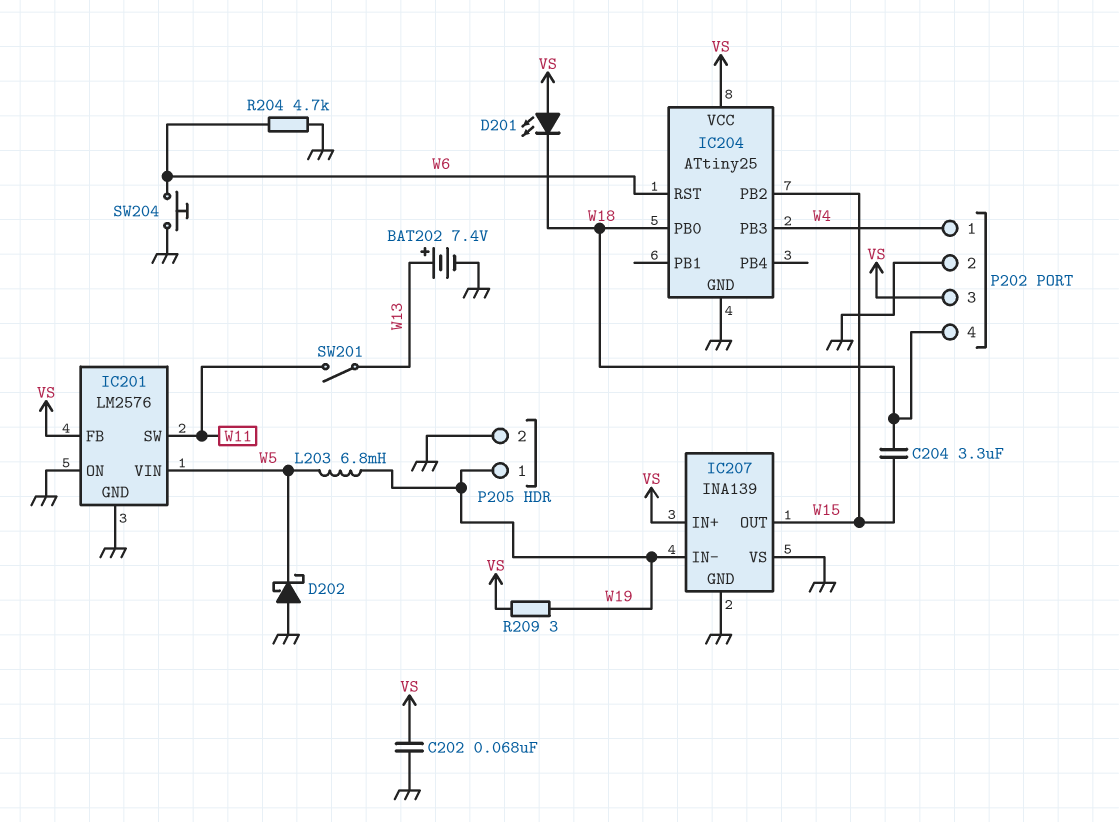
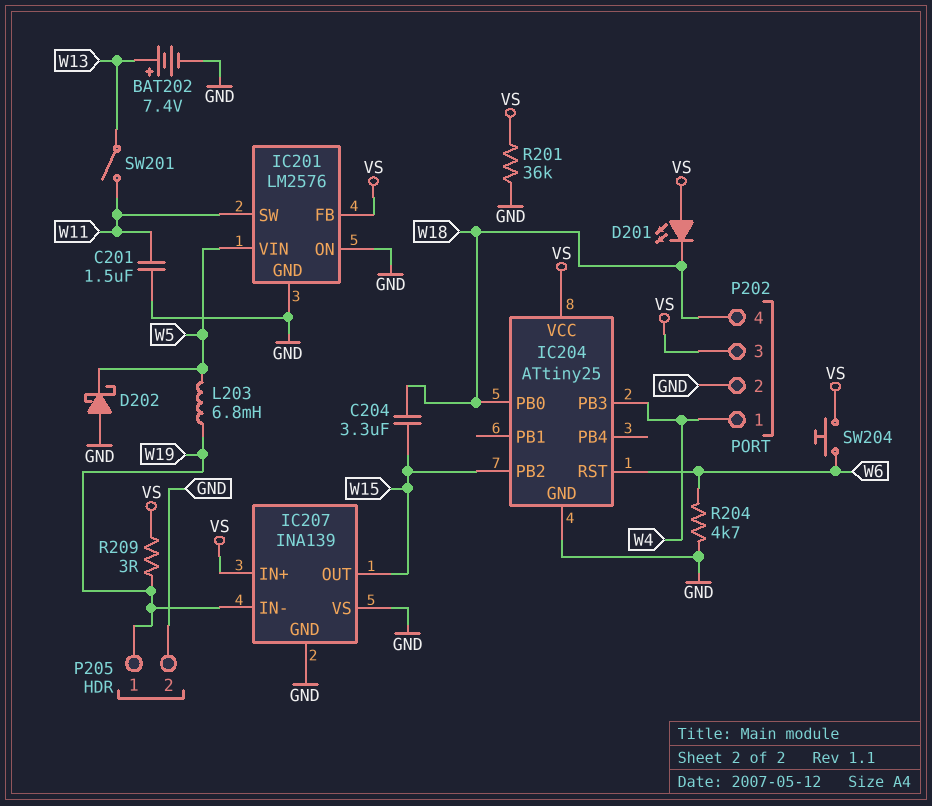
C201: none -> 1.5uF (GND, W11)
C202: 68nF (GND, VS) -> none
R201: none -> 36k (GND, VS)
SW204: button (GND, W6) -> button (VS, W6)

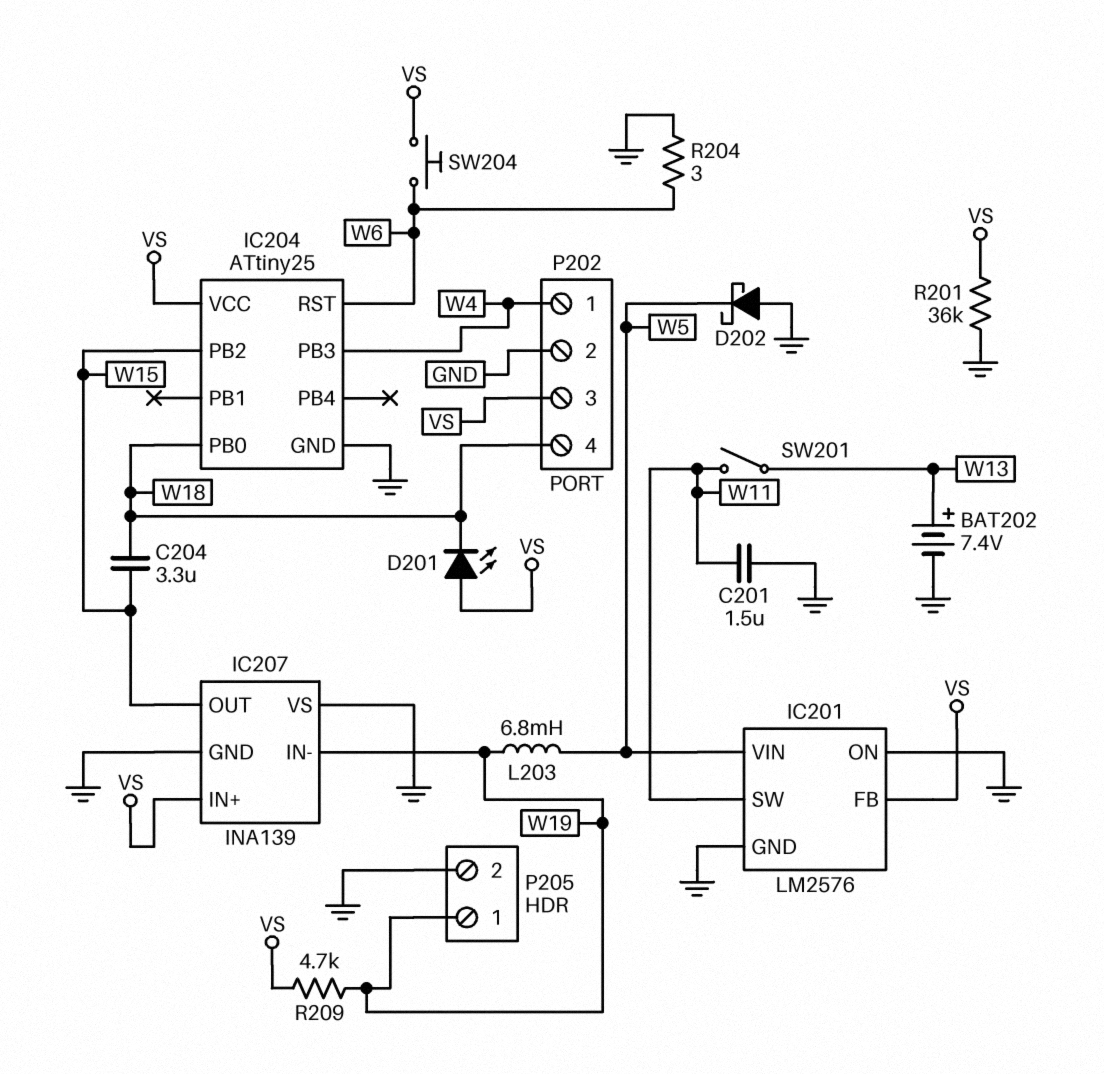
R204: 4.7k (GND, W6) -> 3 (GND, W6)
R209: 3 (VS, W19) -> 4.7k (VS, W19)

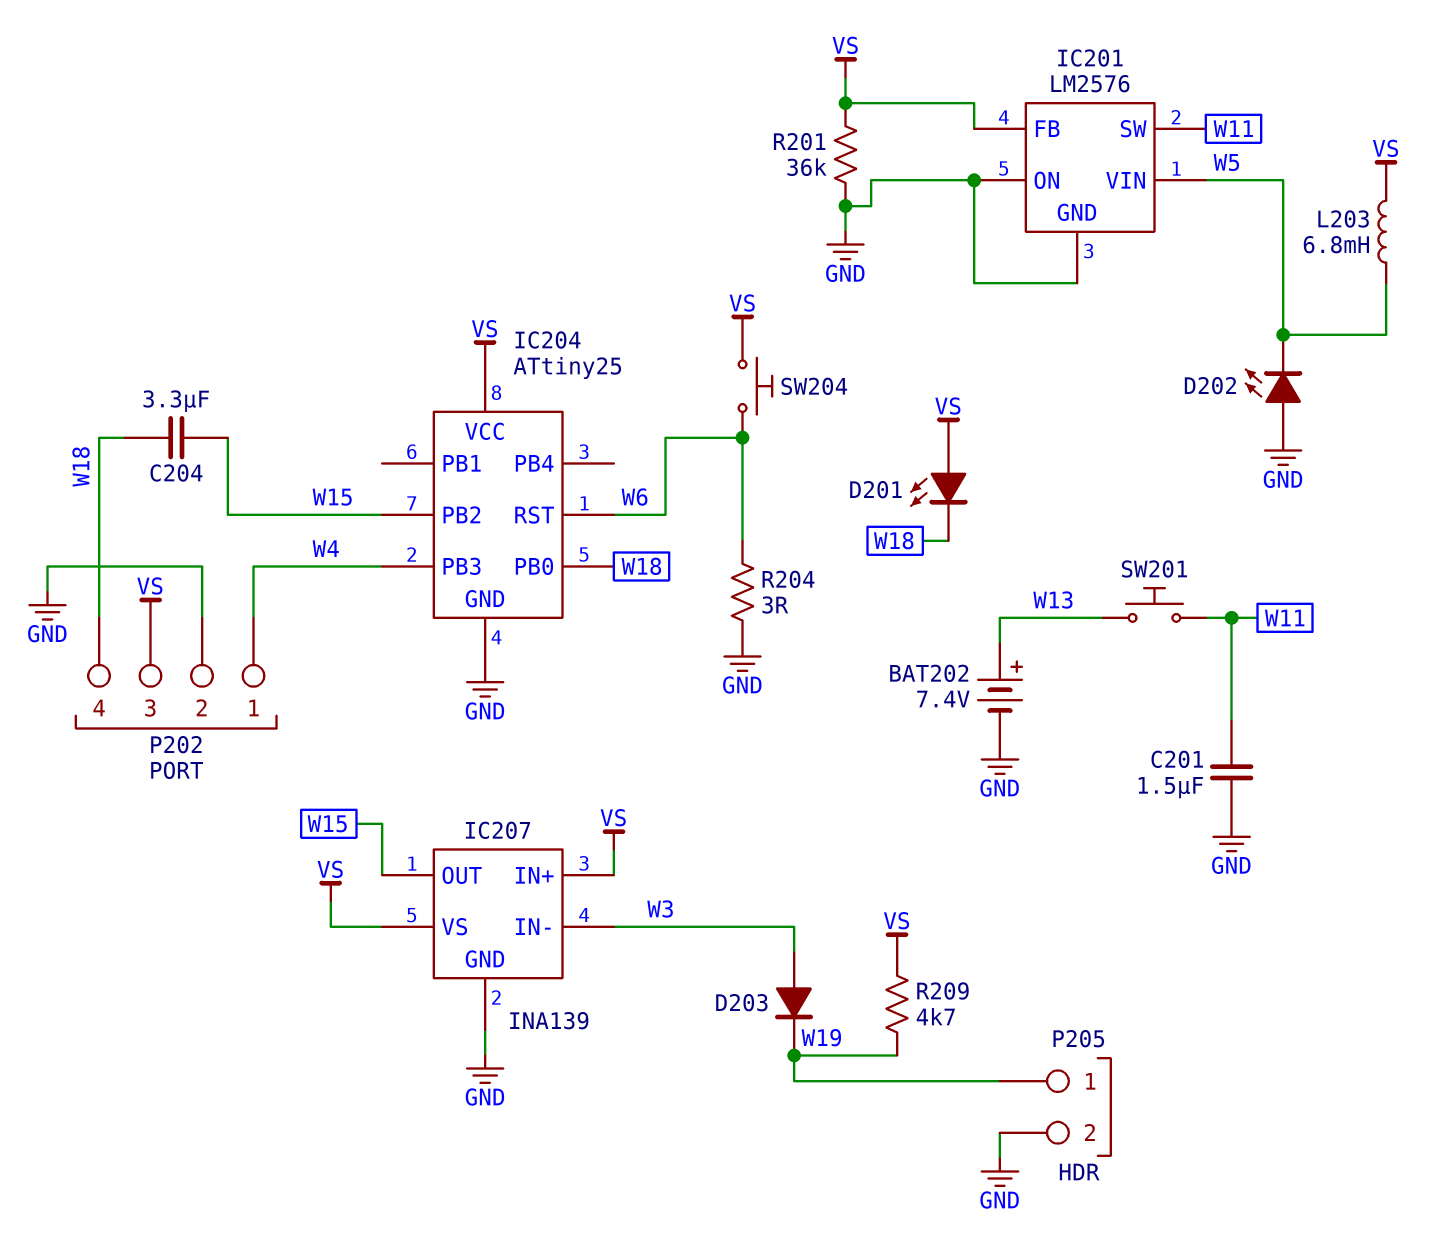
D202: schottky (A GND, K W5) -> LED (A GND, K W5)
D203: none -> diode (A W3, K W19)
IC207 pin IN-: W19 -> W3
IC207 pin VS: GND -> VS
L203: 6.8mH (W5, W19) -> 6.8mH (VS, W5)
SW201: switch (W11, W13) -> button (W11, W13)

